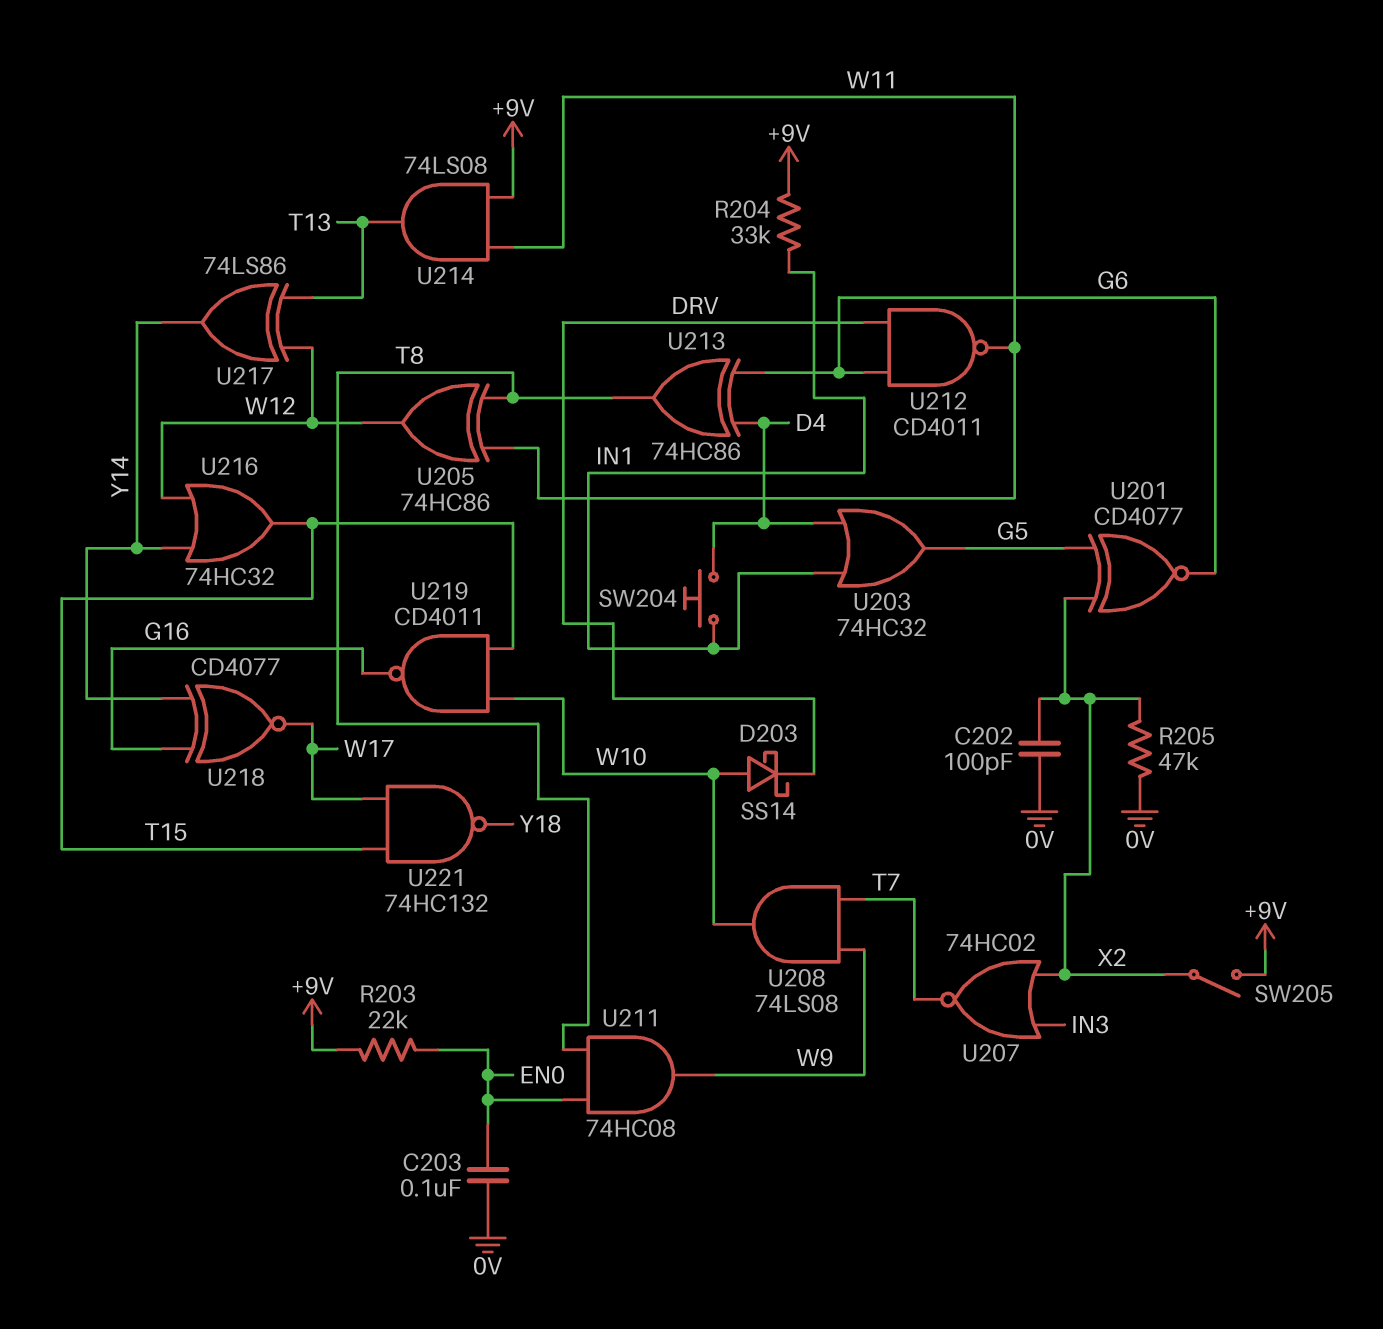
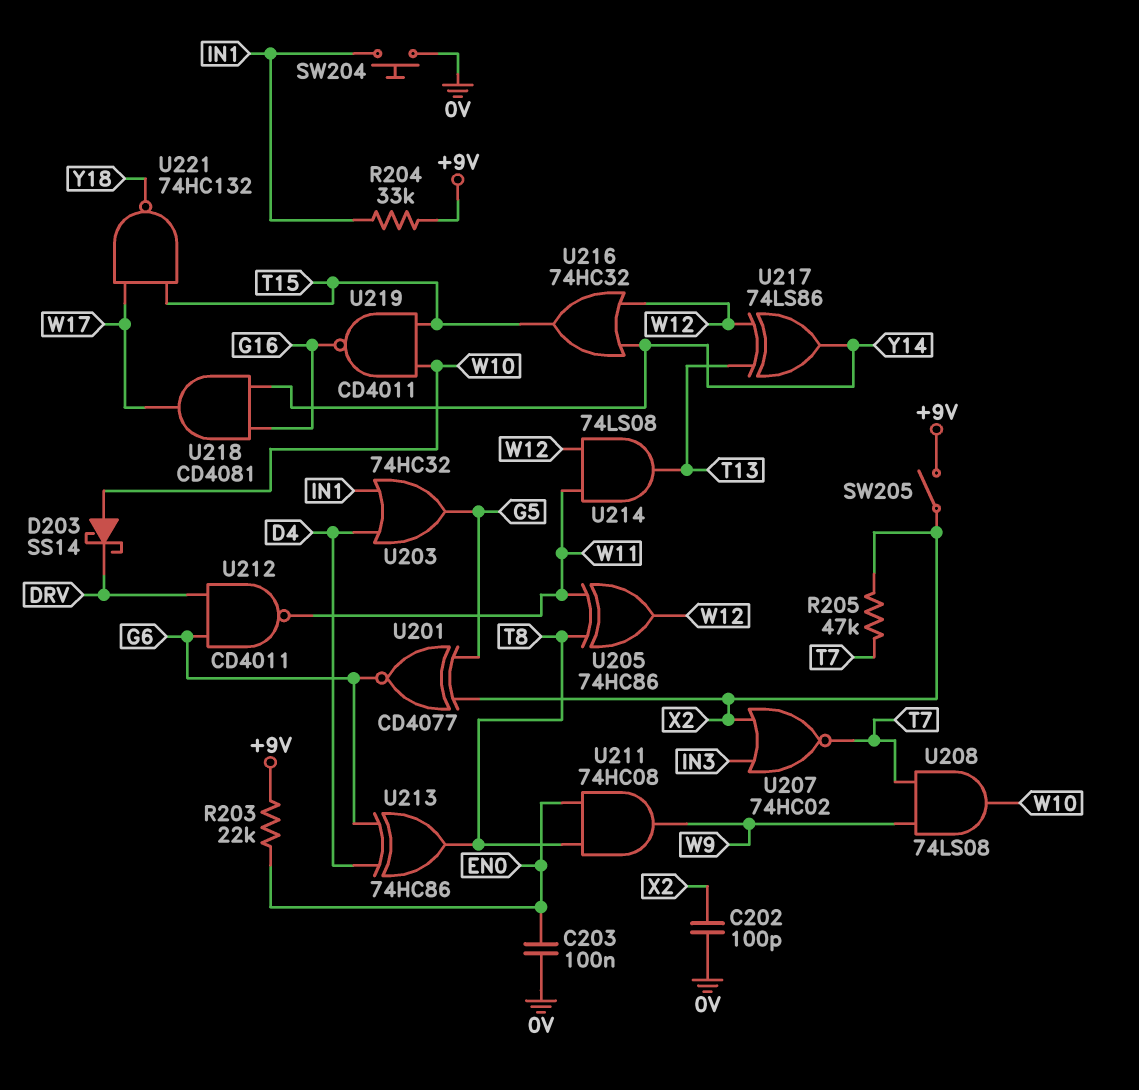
R205: 47k (0V, X2) -> 47k (T7, X2)
SW204: button (D4, IN1) -> button (0V, IN1)
U214: AND 74LS08 (in +9V, in W11, out T13) -> AND 74LS08 (in W11, in W12, out T13)
U218: XNOR CD4077 (in G16, in Y14, out W17) -> AND CD4081 (in G16, in Y14, out W17)

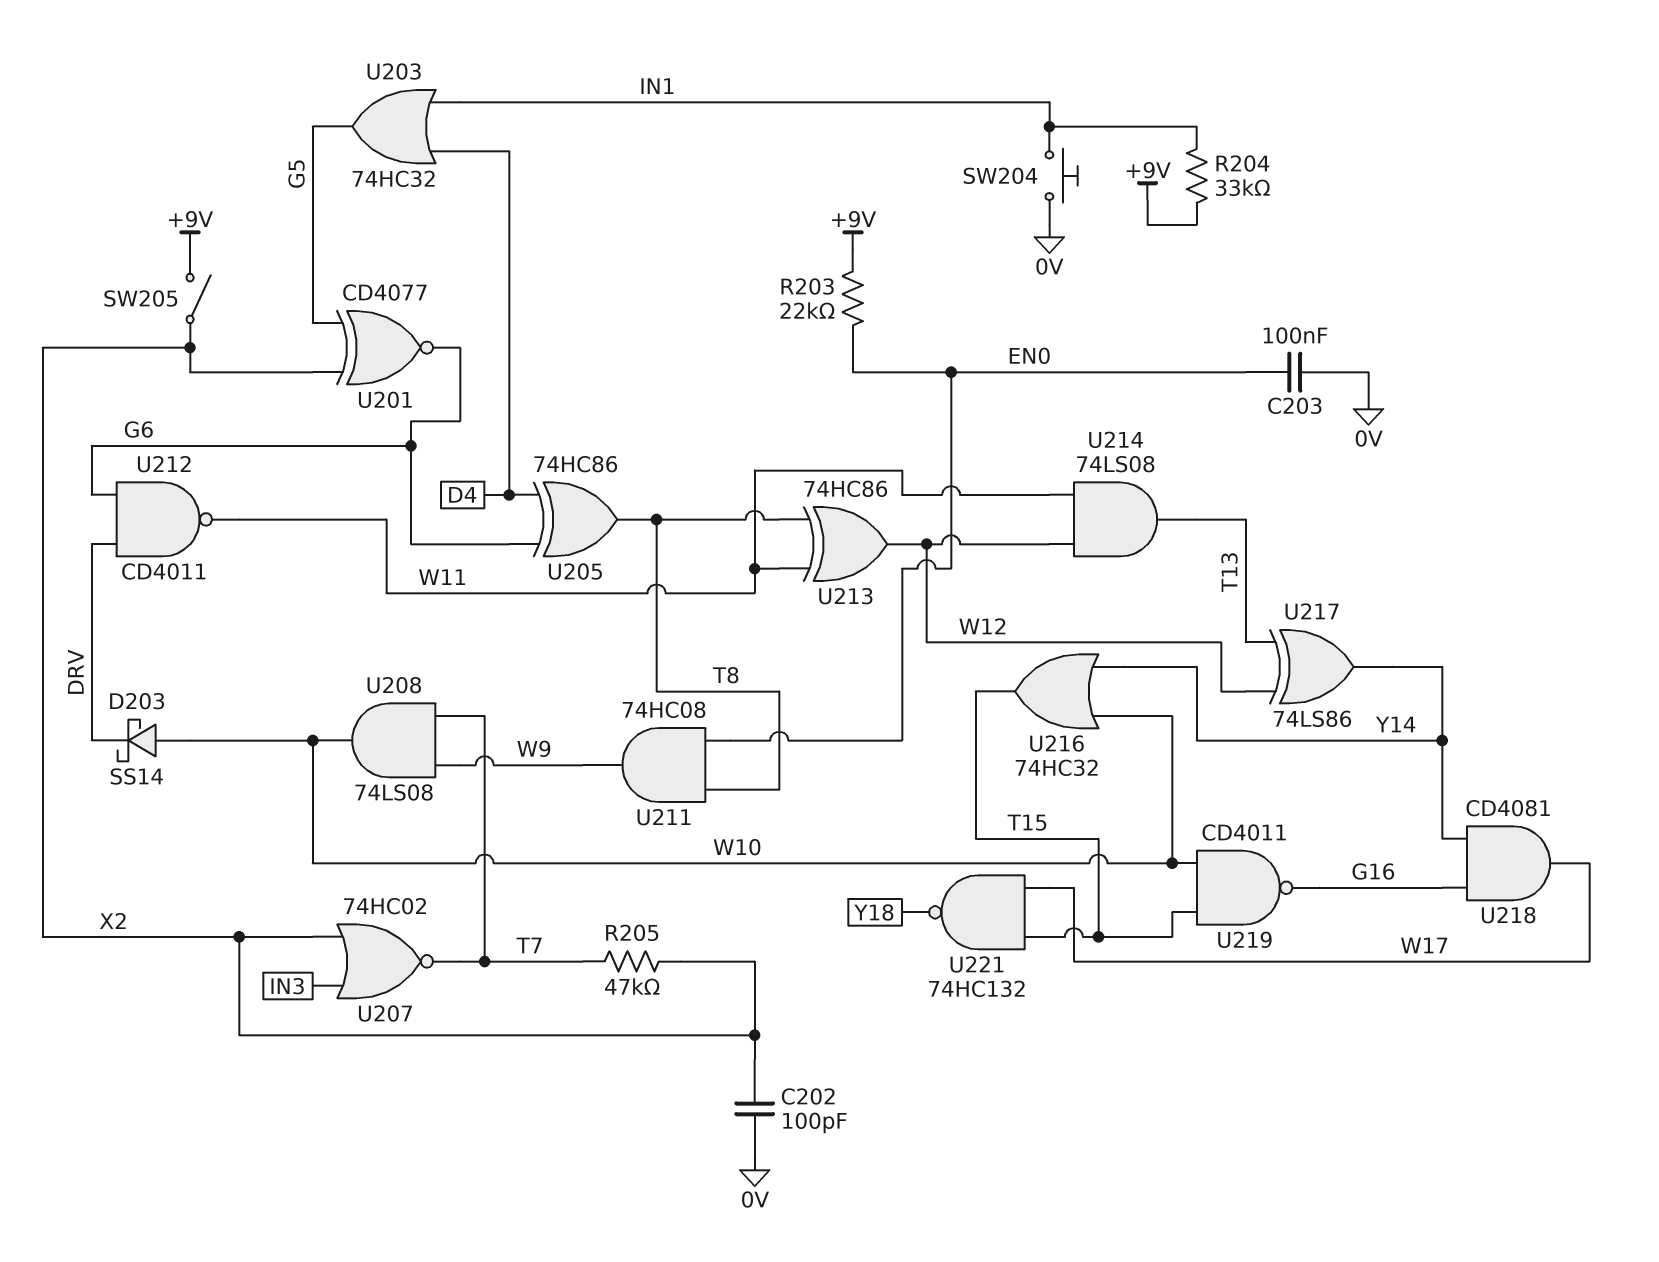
U205: XOR 74HC86 (in T8, in W11, out W12) -> XOR 74HC86 (in D4, in G6, out T8)
U213: XOR 74HC86 (in D4, in G6, out T8) -> XOR 74HC86 (in T8, in W11, out W12)
U216: OR 74HC32 (in W12, in Y14, out T15) -> OR 74HC32 (in W10, in Y14, out T15)

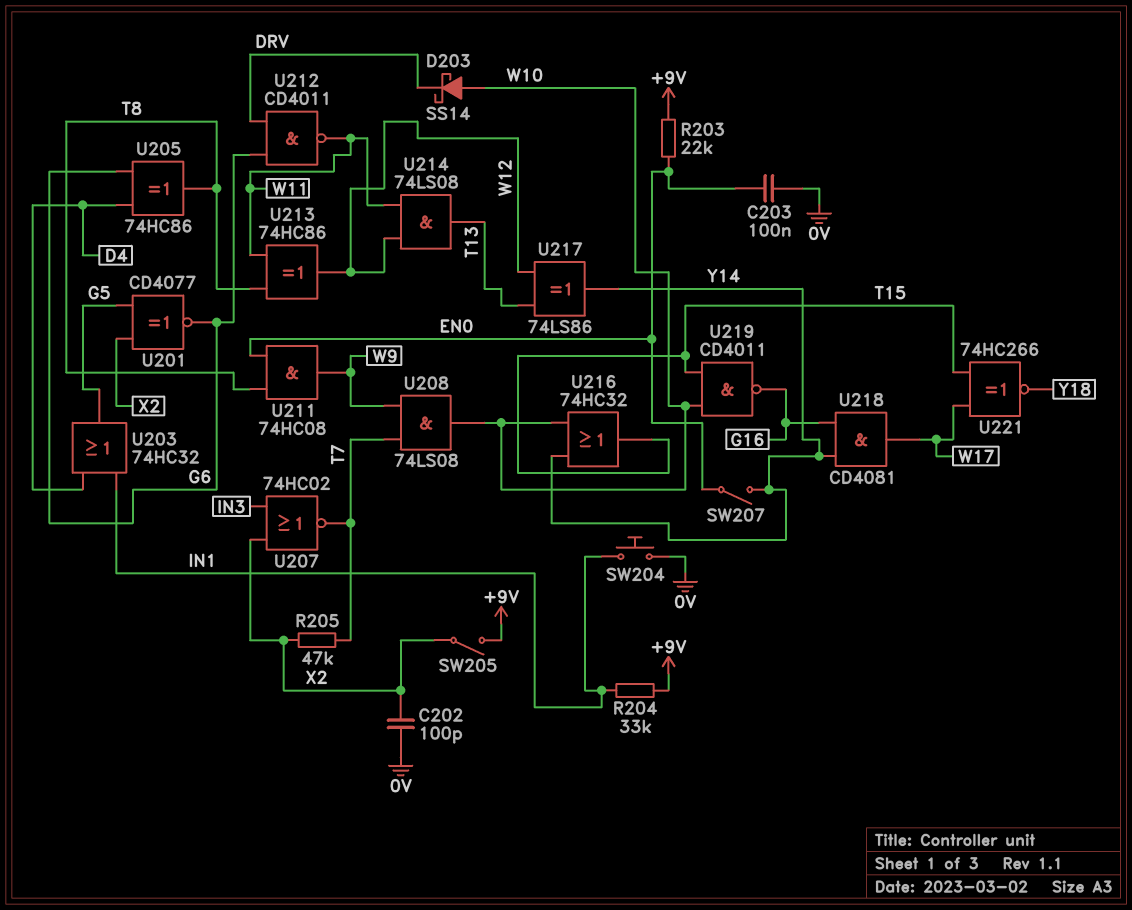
SW207: none -> switch (EN0, Y14)
U221: NAND 74HC132 (in T15, in W17, out Y18) -> XNOR 74HC266 (in T15, in W17, out Y18)

